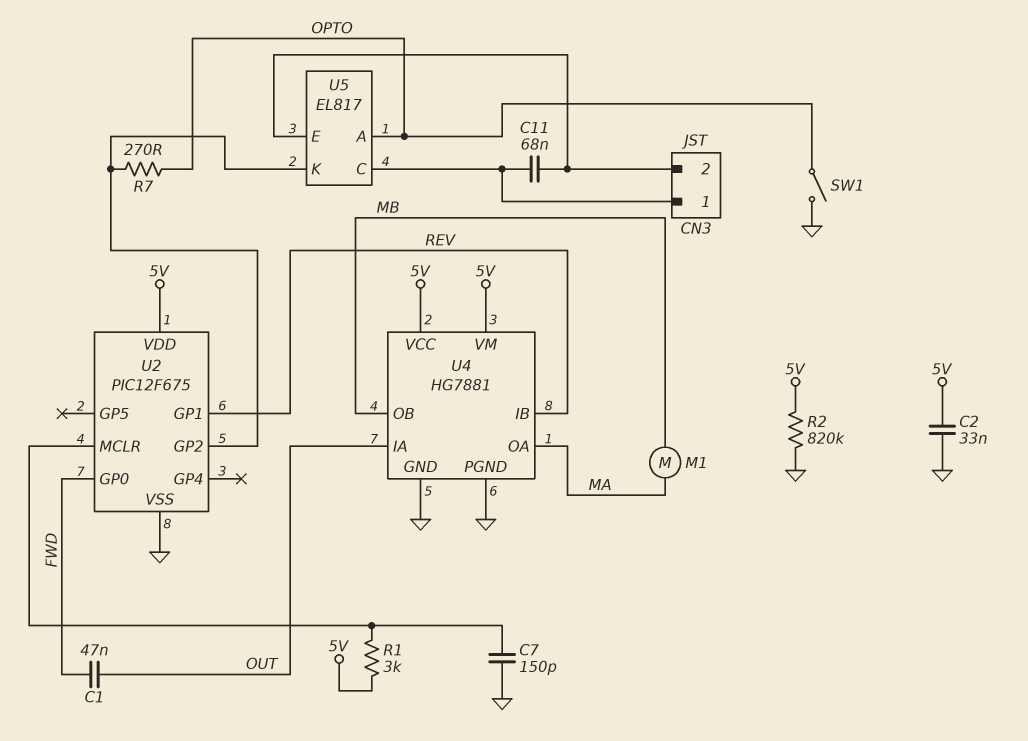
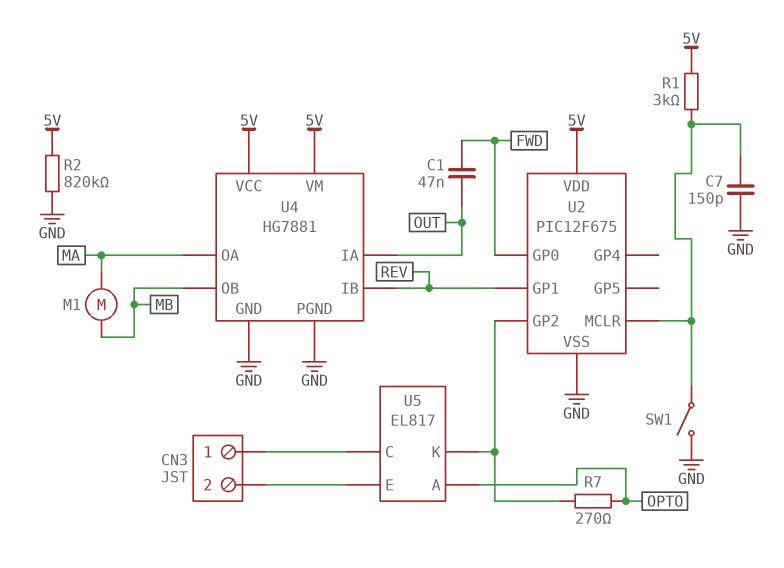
C2: 33nF (5V, GND) -> none
C11: 68nF (CN3/1, CN3/2) -> none
SW1: switch (GND, OPTO) -> switch (GND, U2/MCLR)

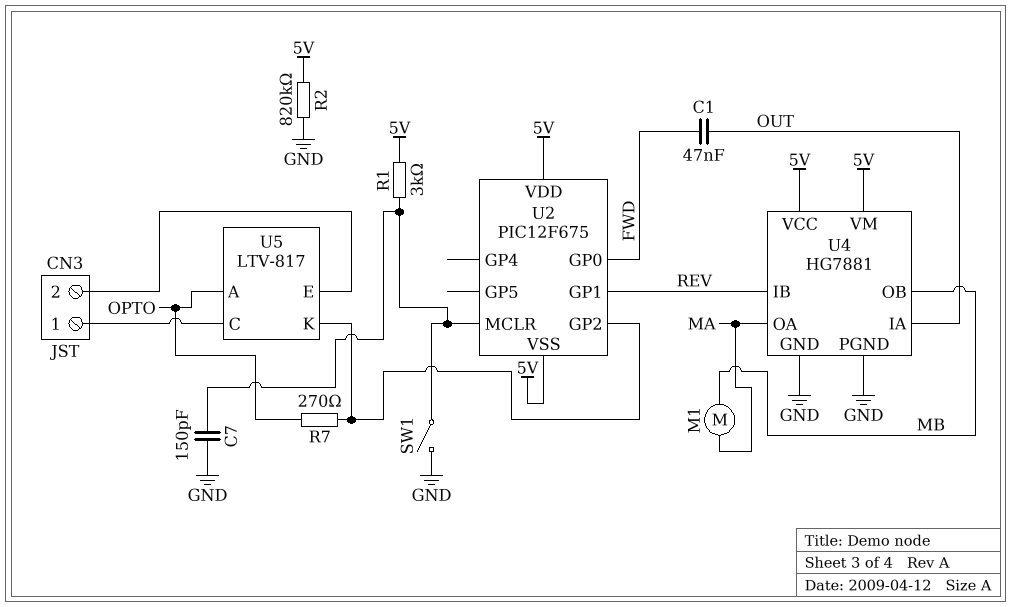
U2 pin VSS: GND -> 5V
U5: EL817 -> LTV-817

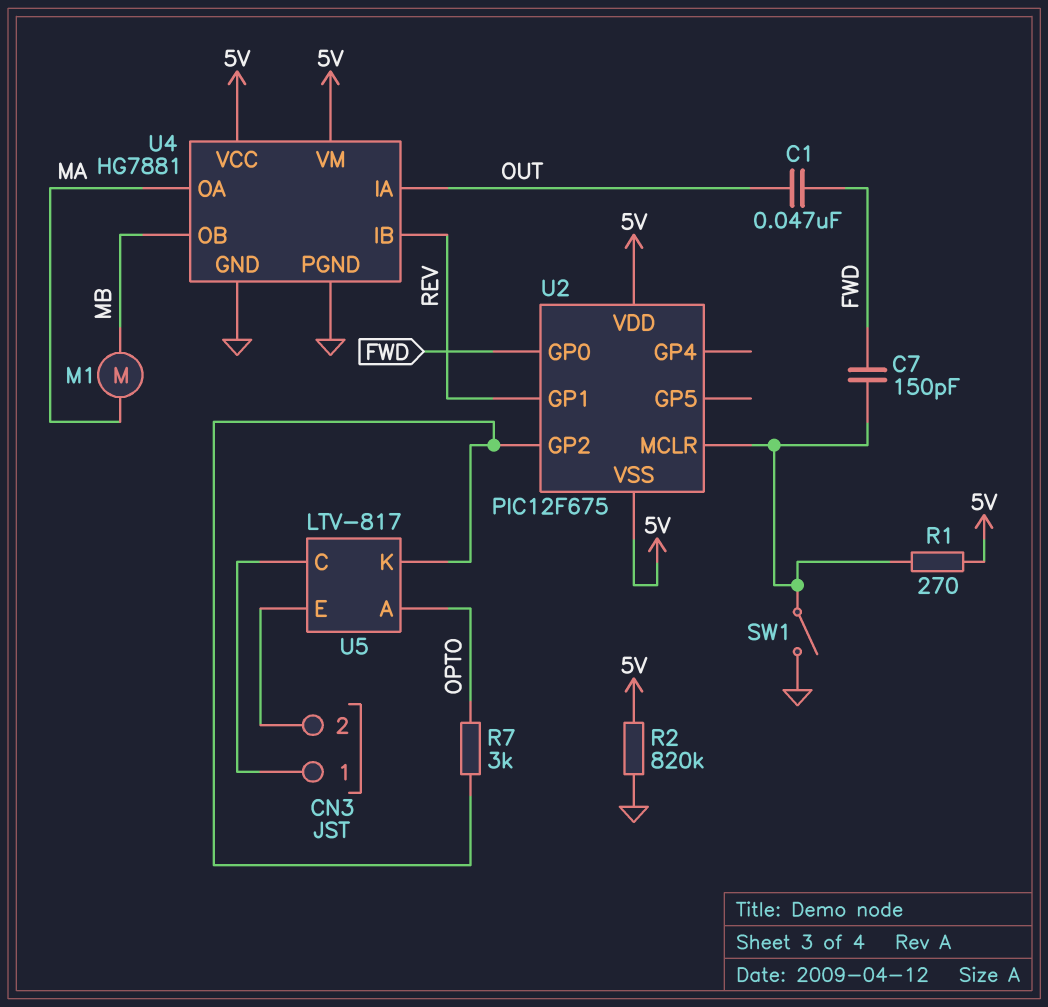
C7: 150pF (GND, U2/MCLR) -> 150pF (FWD, U2/MCLR)
R1: 3k (5V, U2/MCLR) -> 270 (5V, U2/MCLR)
R7: 270 (OPTO, U2/GP2) -> 3k (OPTO, U2/GP2)

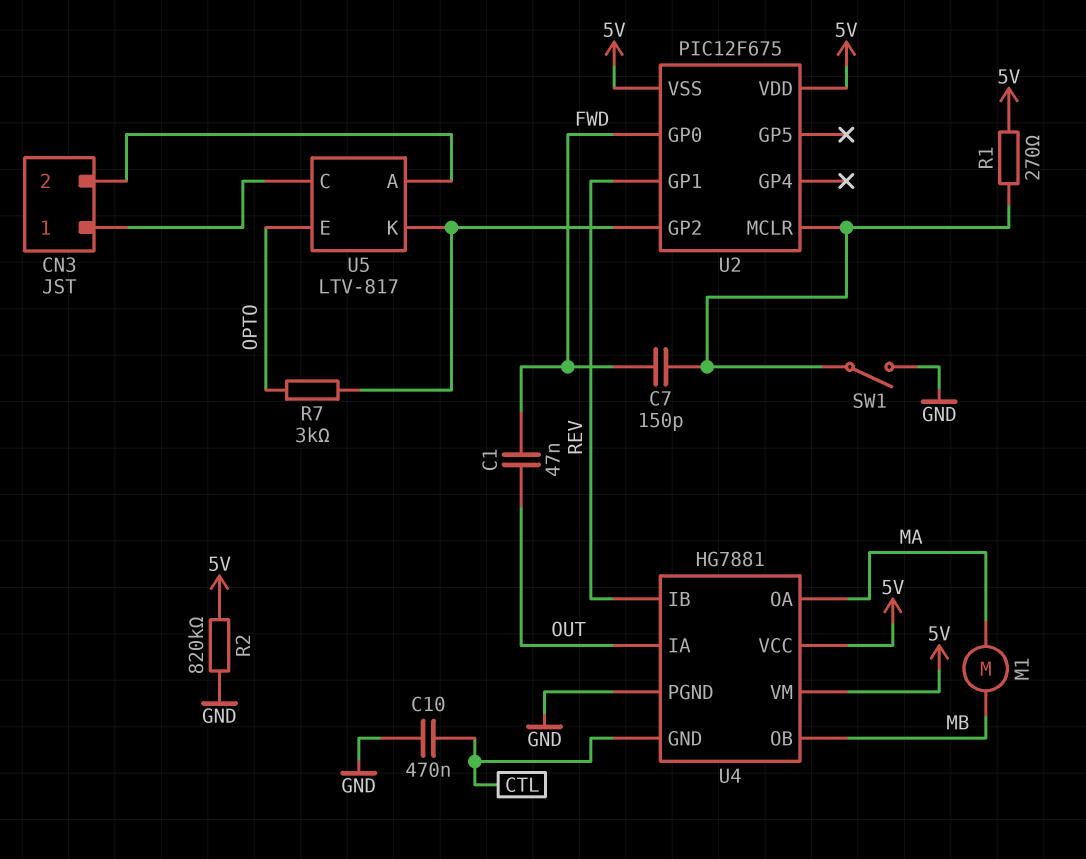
C10: none -> 470nF (CTL, GND)
U4 pin GND: GND -> CTL
U5 pin A: OPTO -> CN3/2
U5 pin E: CN3/2 -> OPTO

